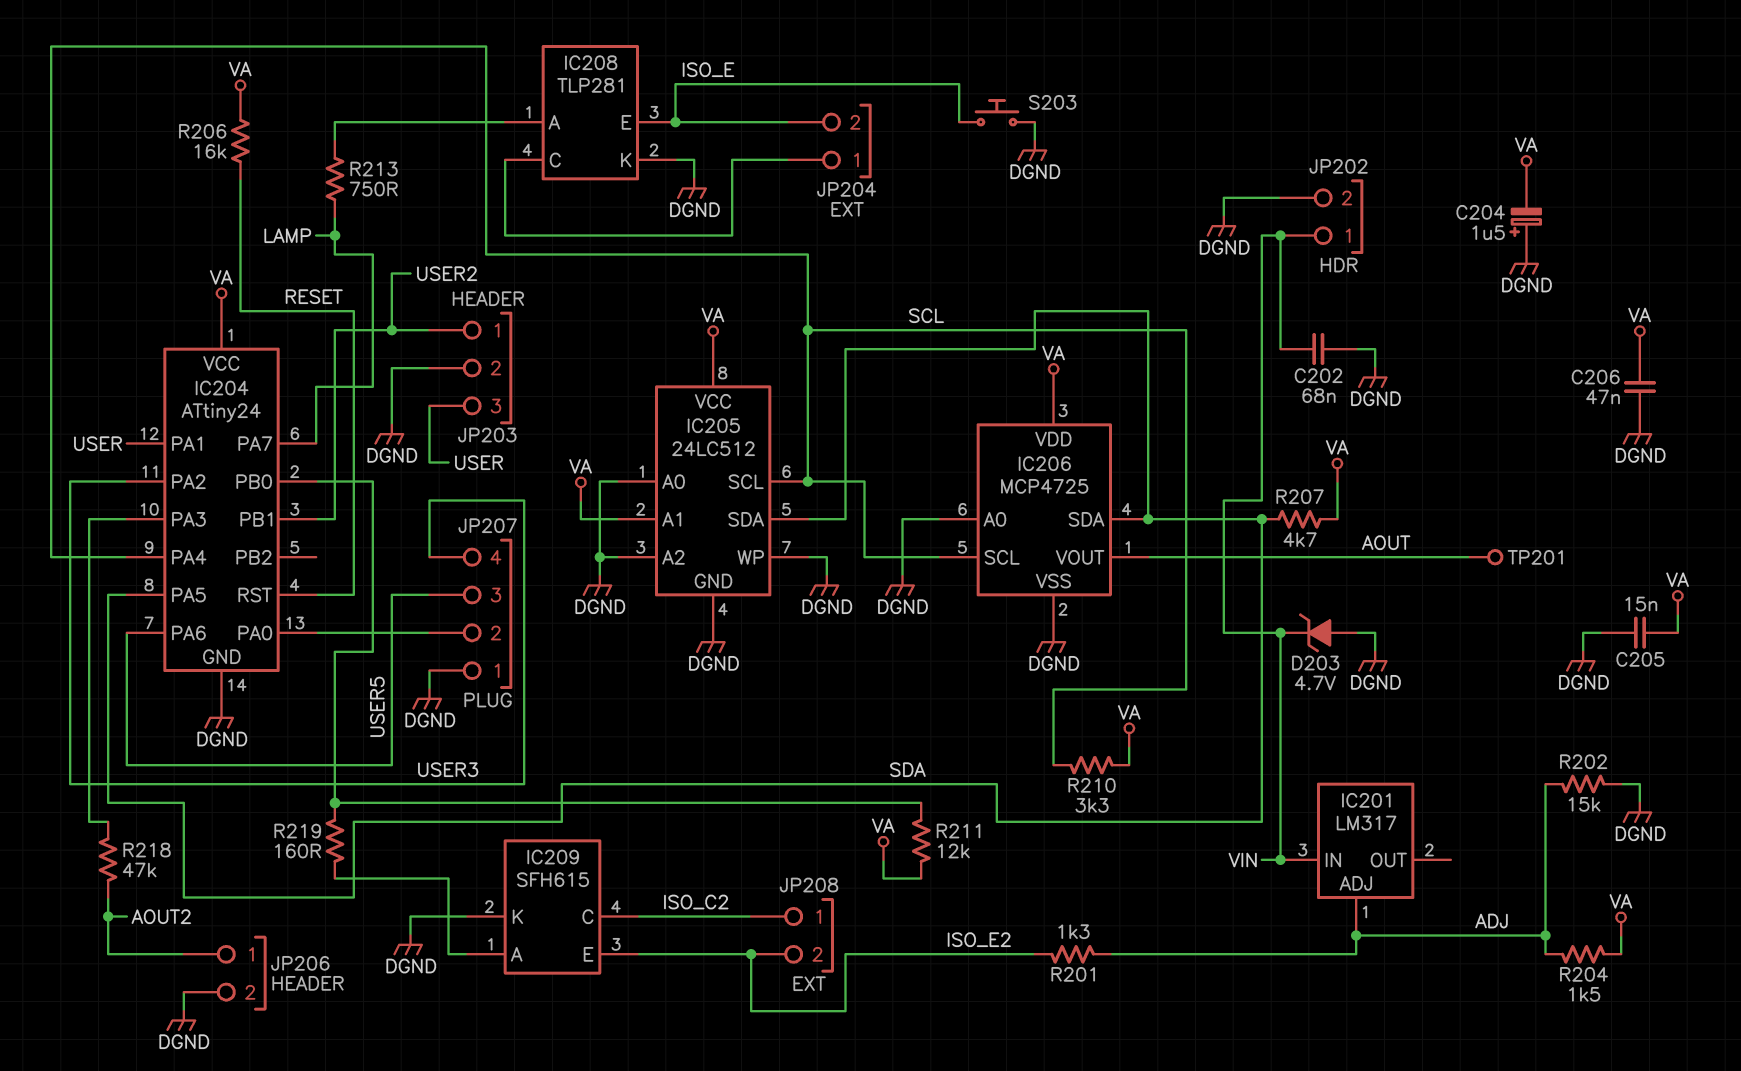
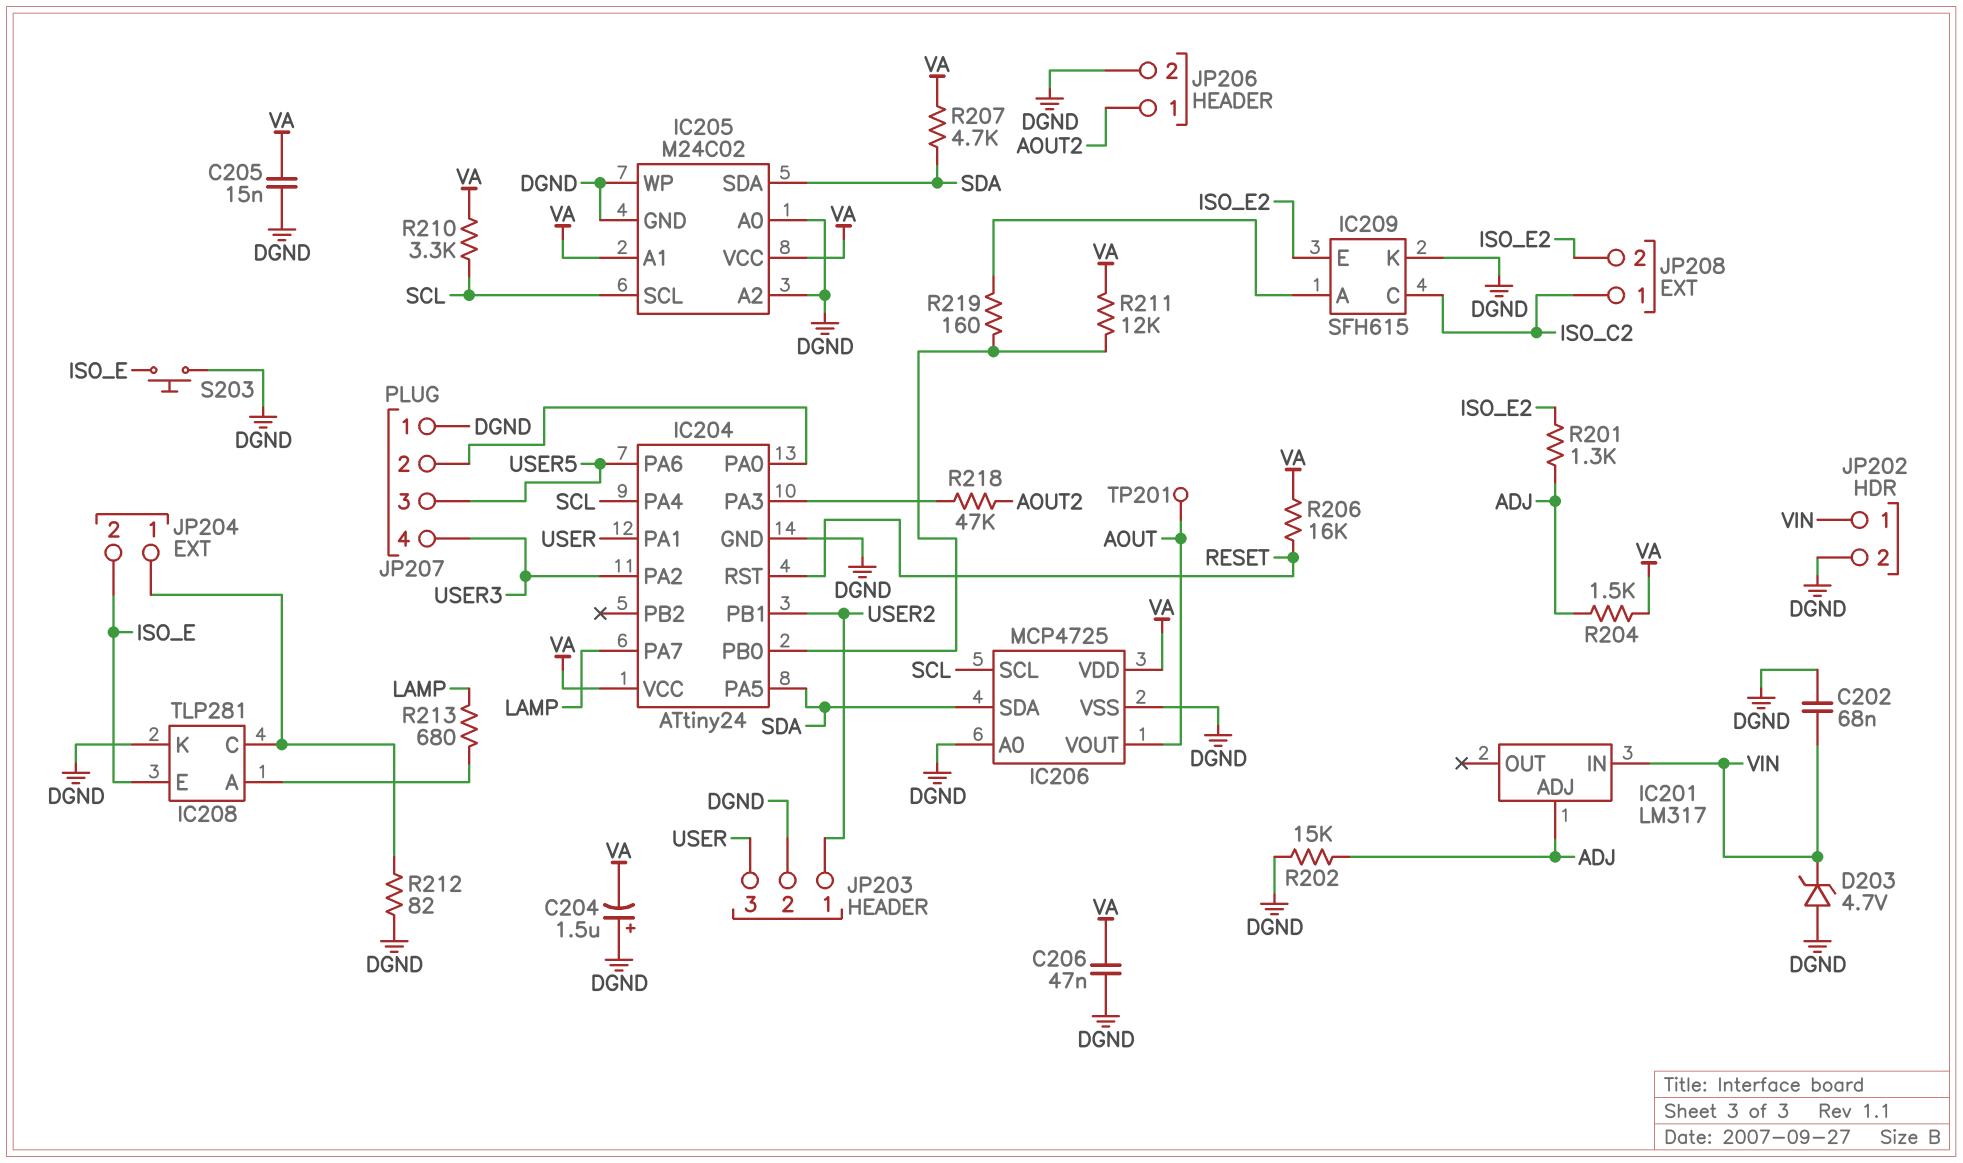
IC205: 24LC512 -> M24C02
R212: none -> 82 (DGND, IC208/C)
R213: 750 (IC208/A, LAMP) -> 680 (IC208/A, LAMP)

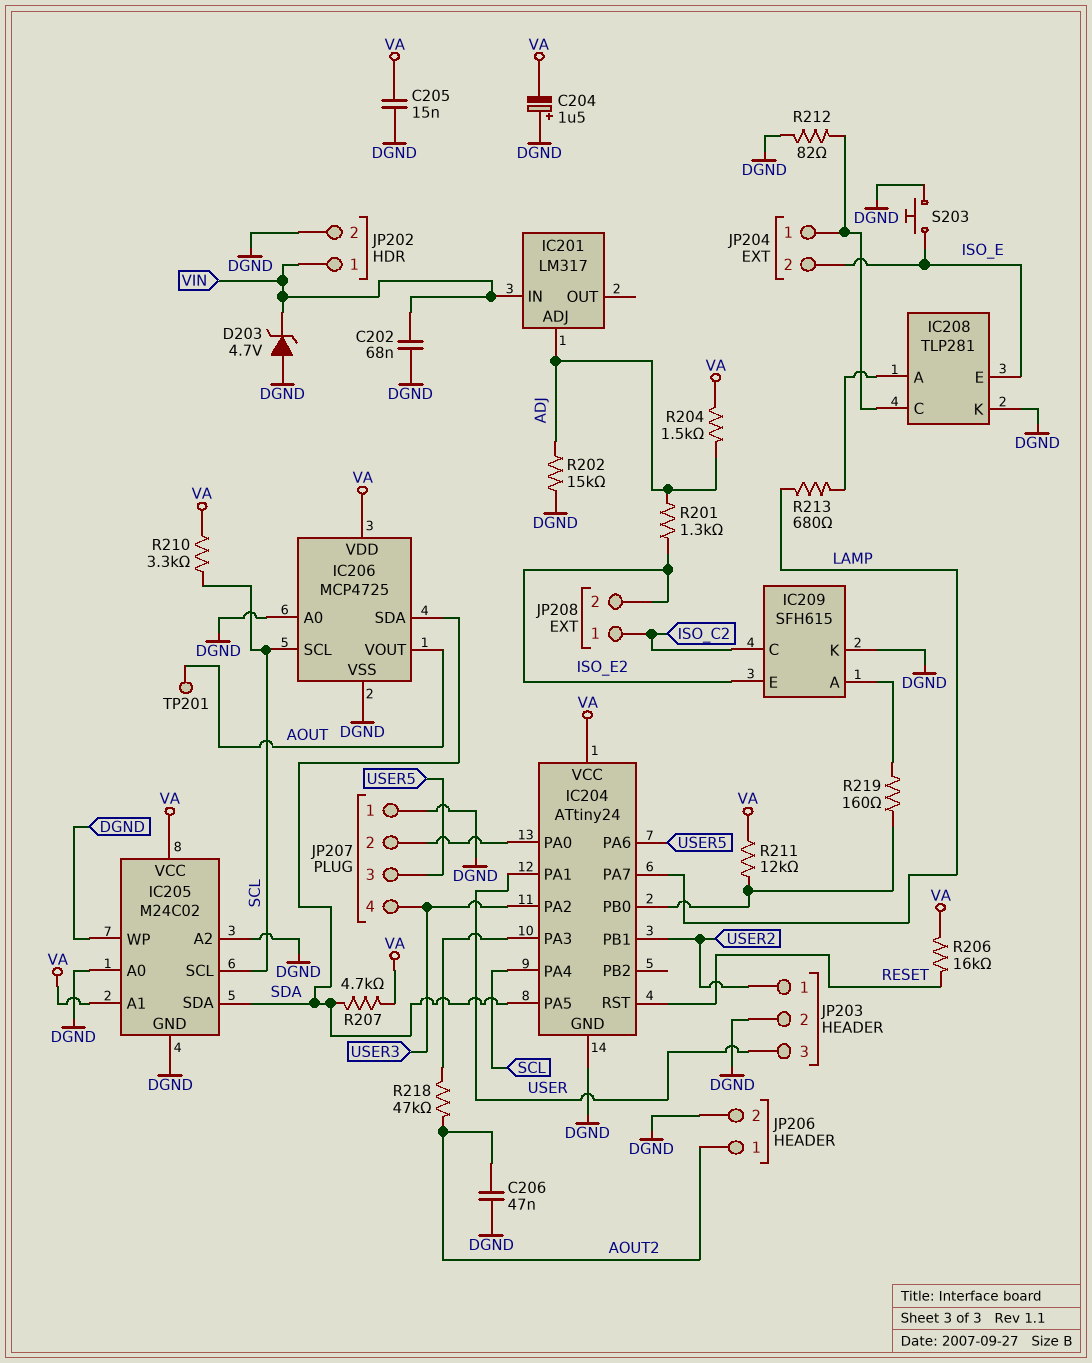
C206: 47nF (DGND, VA) -> 47nF (AOUT2, DGND)

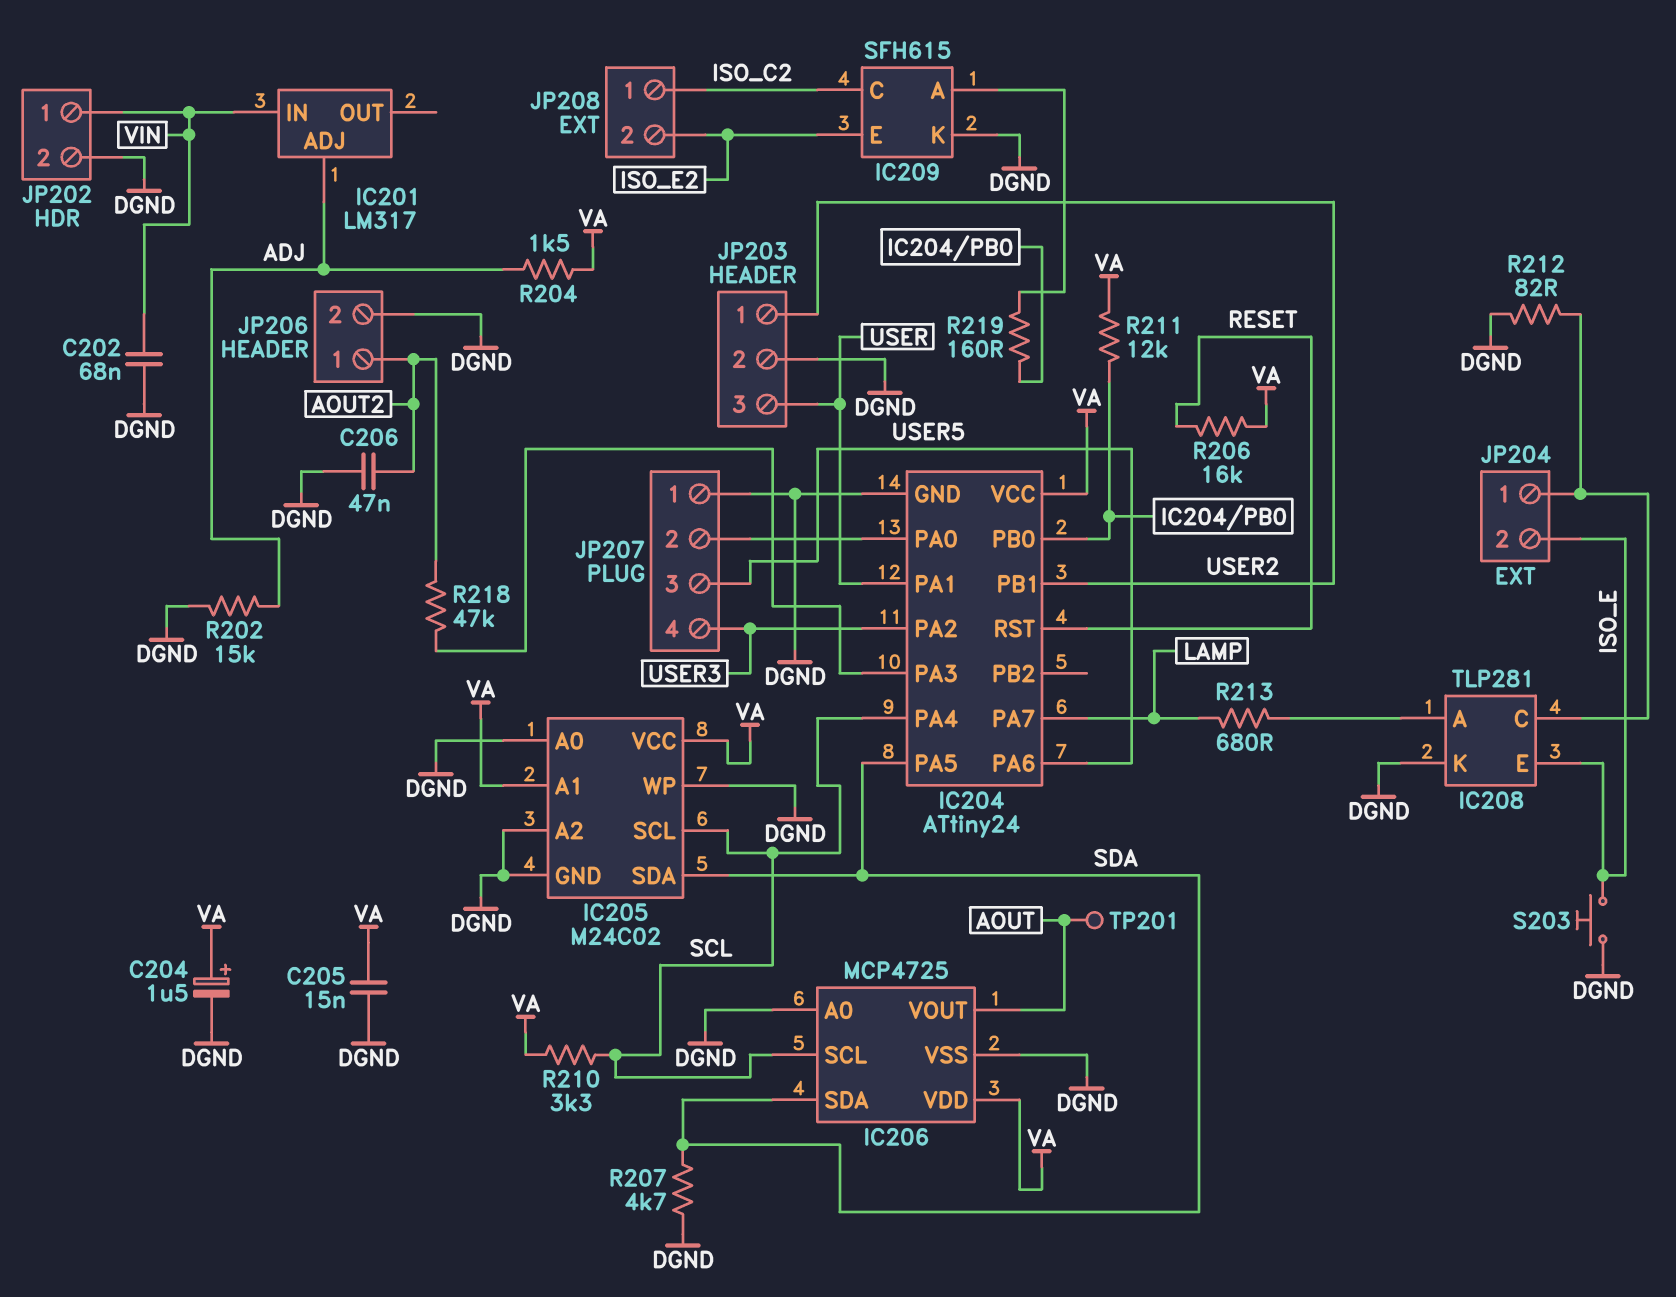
C204: 1.5uF (plus DGND, minus VA) -> 1.5uF (plus VA, minus DGND)
D203: zener 4.7V (A DGND, K VIN) -> none
R201: 1.3k (ADJ, ISO_E2) -> none
R207: 4.7k (SDA, VA) -> 4.7k (DGND, SDA)

